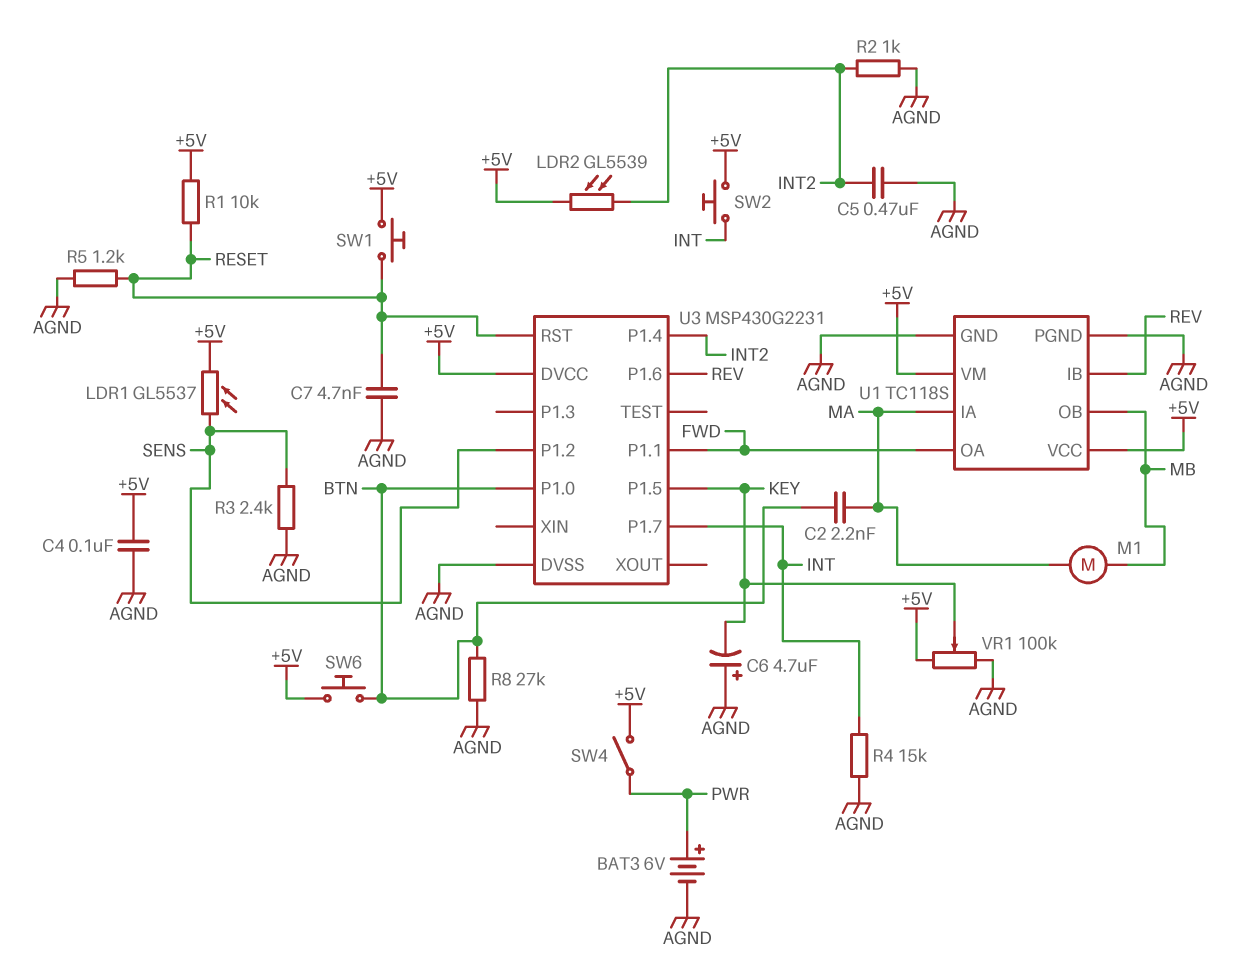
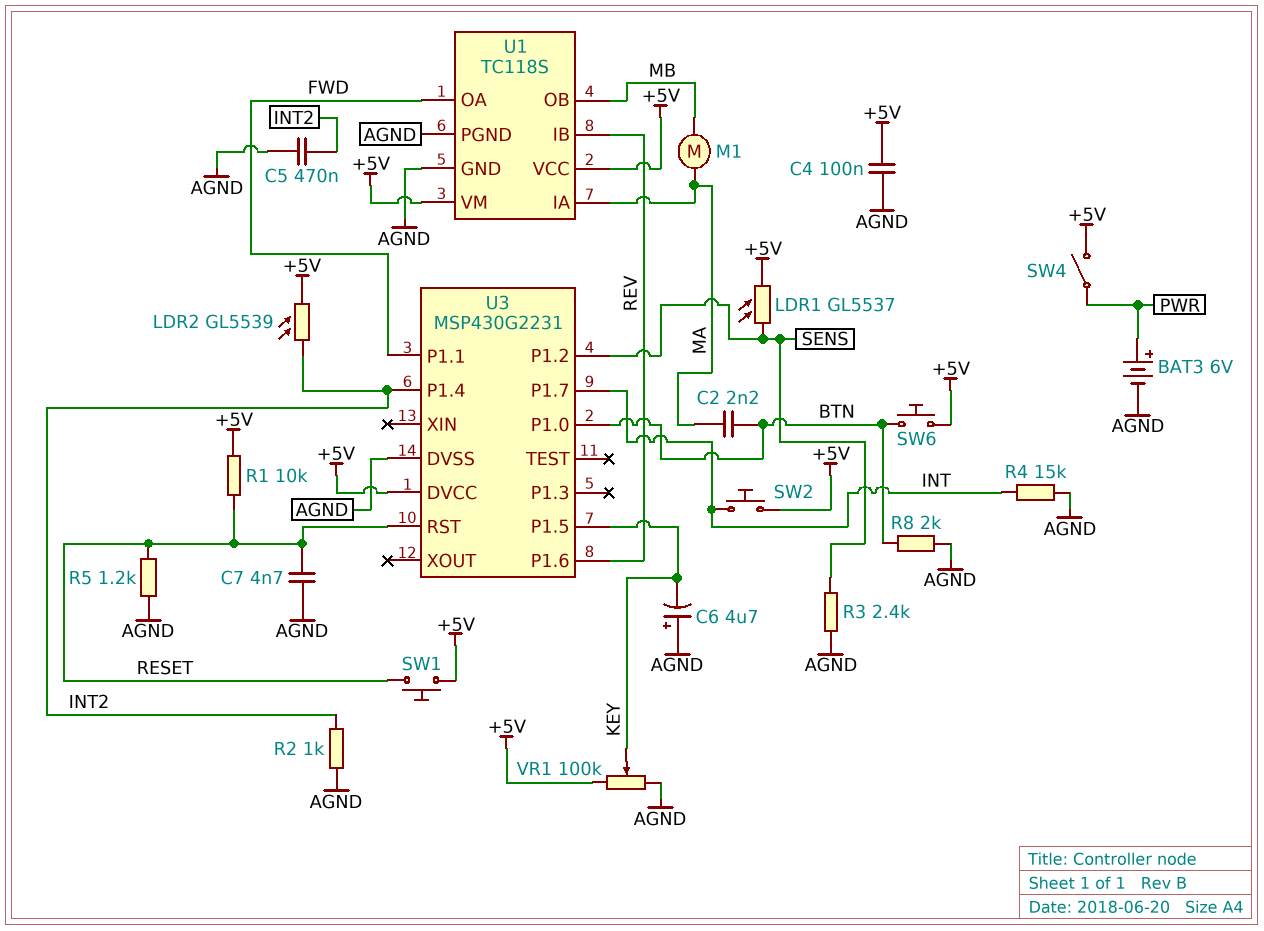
R8: 27k (AGND, BTN) -> 2k (AGND, BTN)

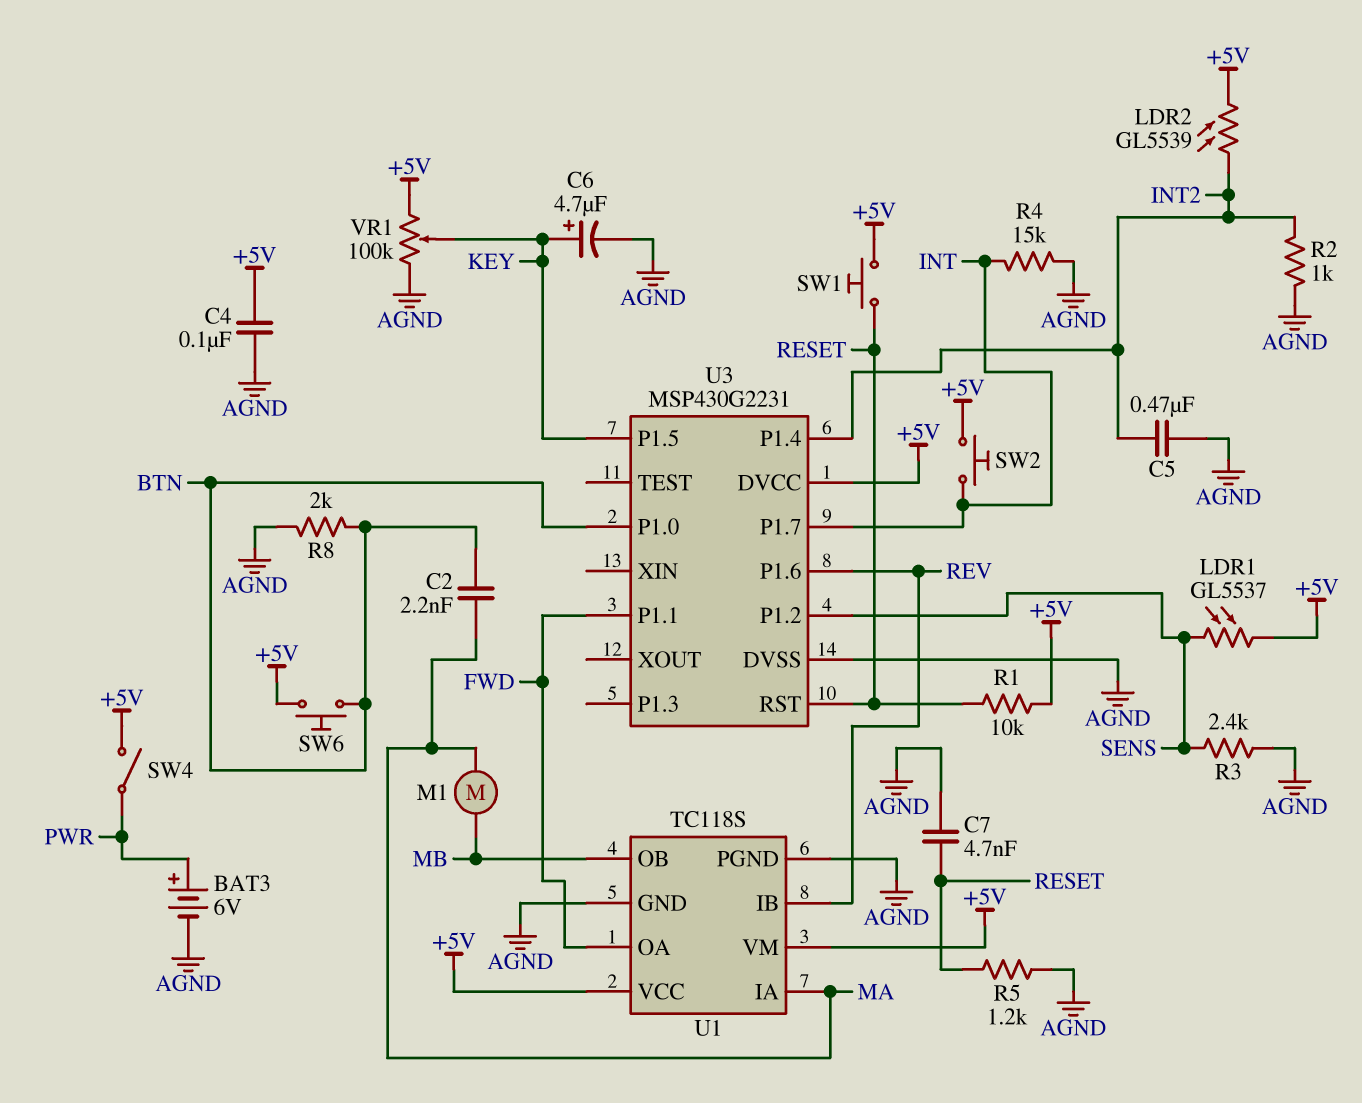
C6: 4.7uF (plus AGND, minus KEY) -> 4.7uF (plus KEY, minus AGND)

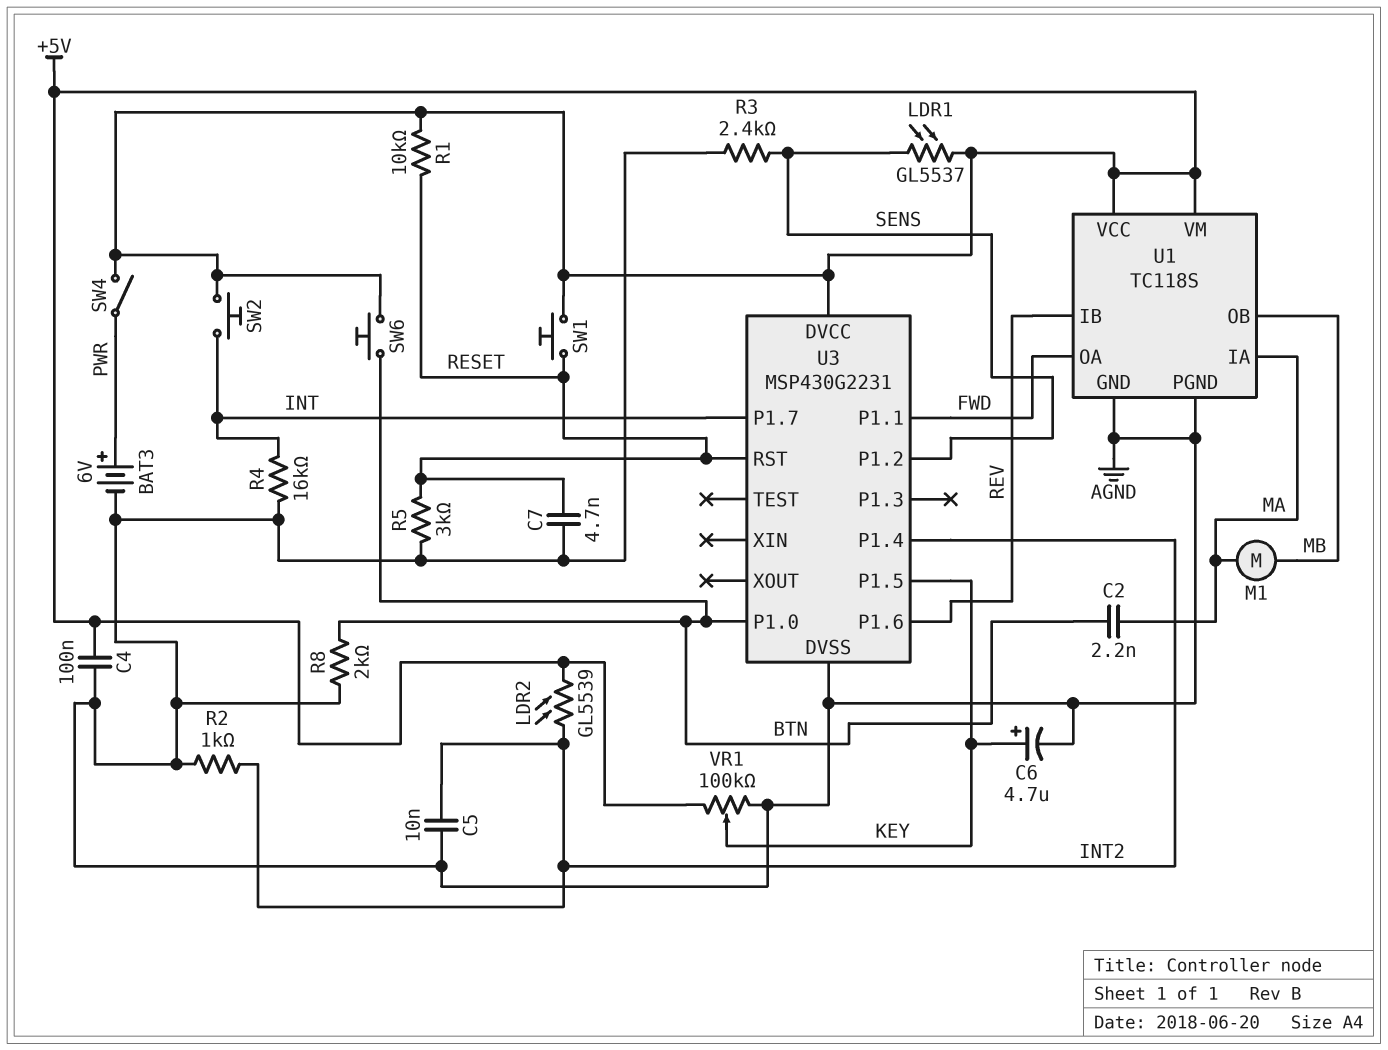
C5: 470nF (AGND, INT2) -> 10nF (AGND, INT2)
R4: 15k (AGND, INT) -> 16k (AGND, INT)
R5: 1.2k (AGND, RESET) -> 3k (AGND, RESET)

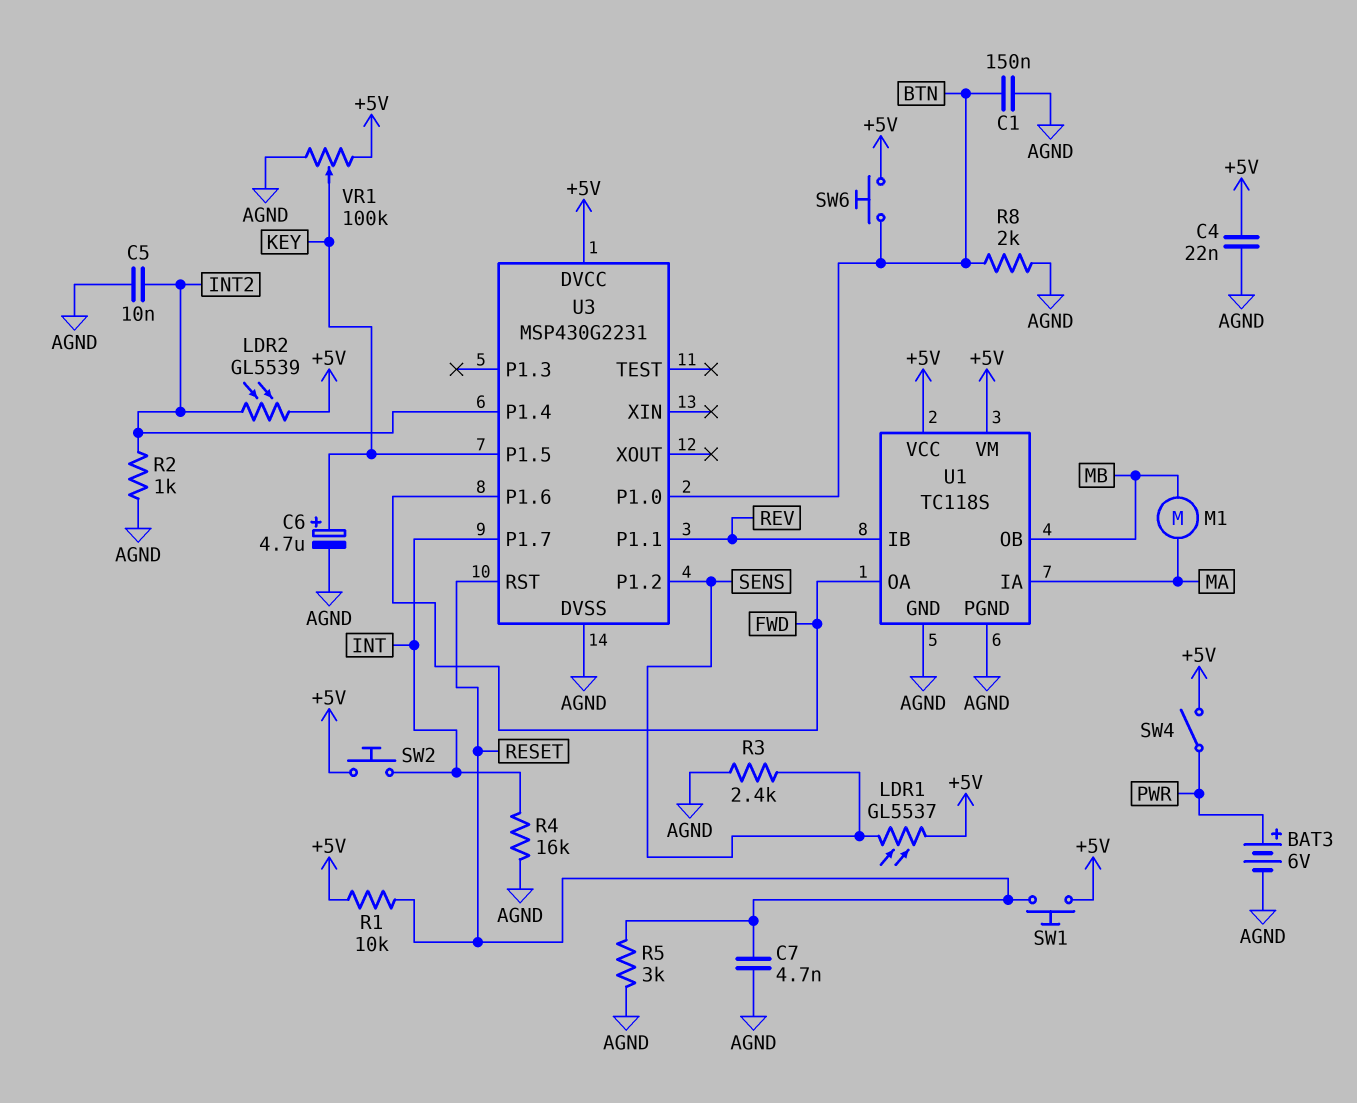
C1: none -> 150nF (AGND, BTN)
C2: 2.2nF (BTN, MA) -> none
C4: 100nF (+5V, AGND) -> 22nF (+5V, AGND)
U3 pin P1.1: FWD -> REV
U3 pin P1.6: REV -> FWD

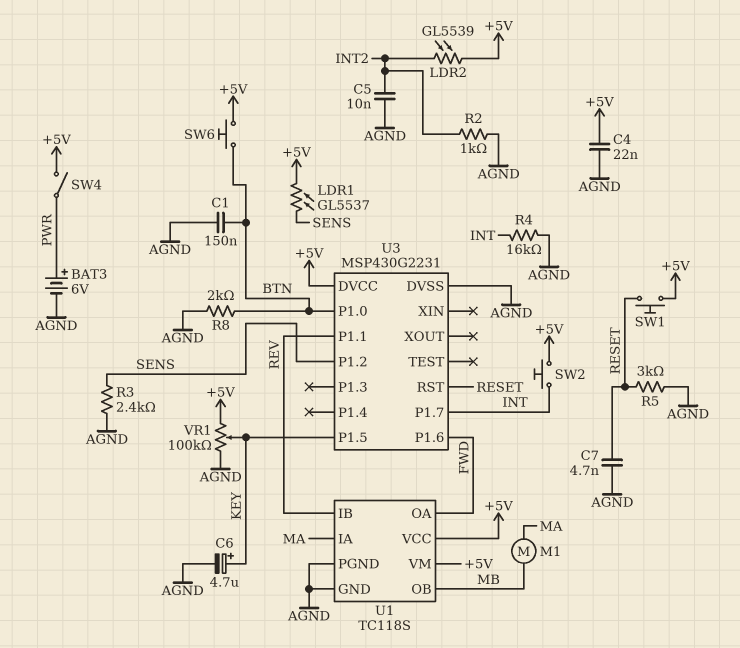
R1: 10k (+5V, RESET) -> none
U3 pin P1.4: INT2 -> none

